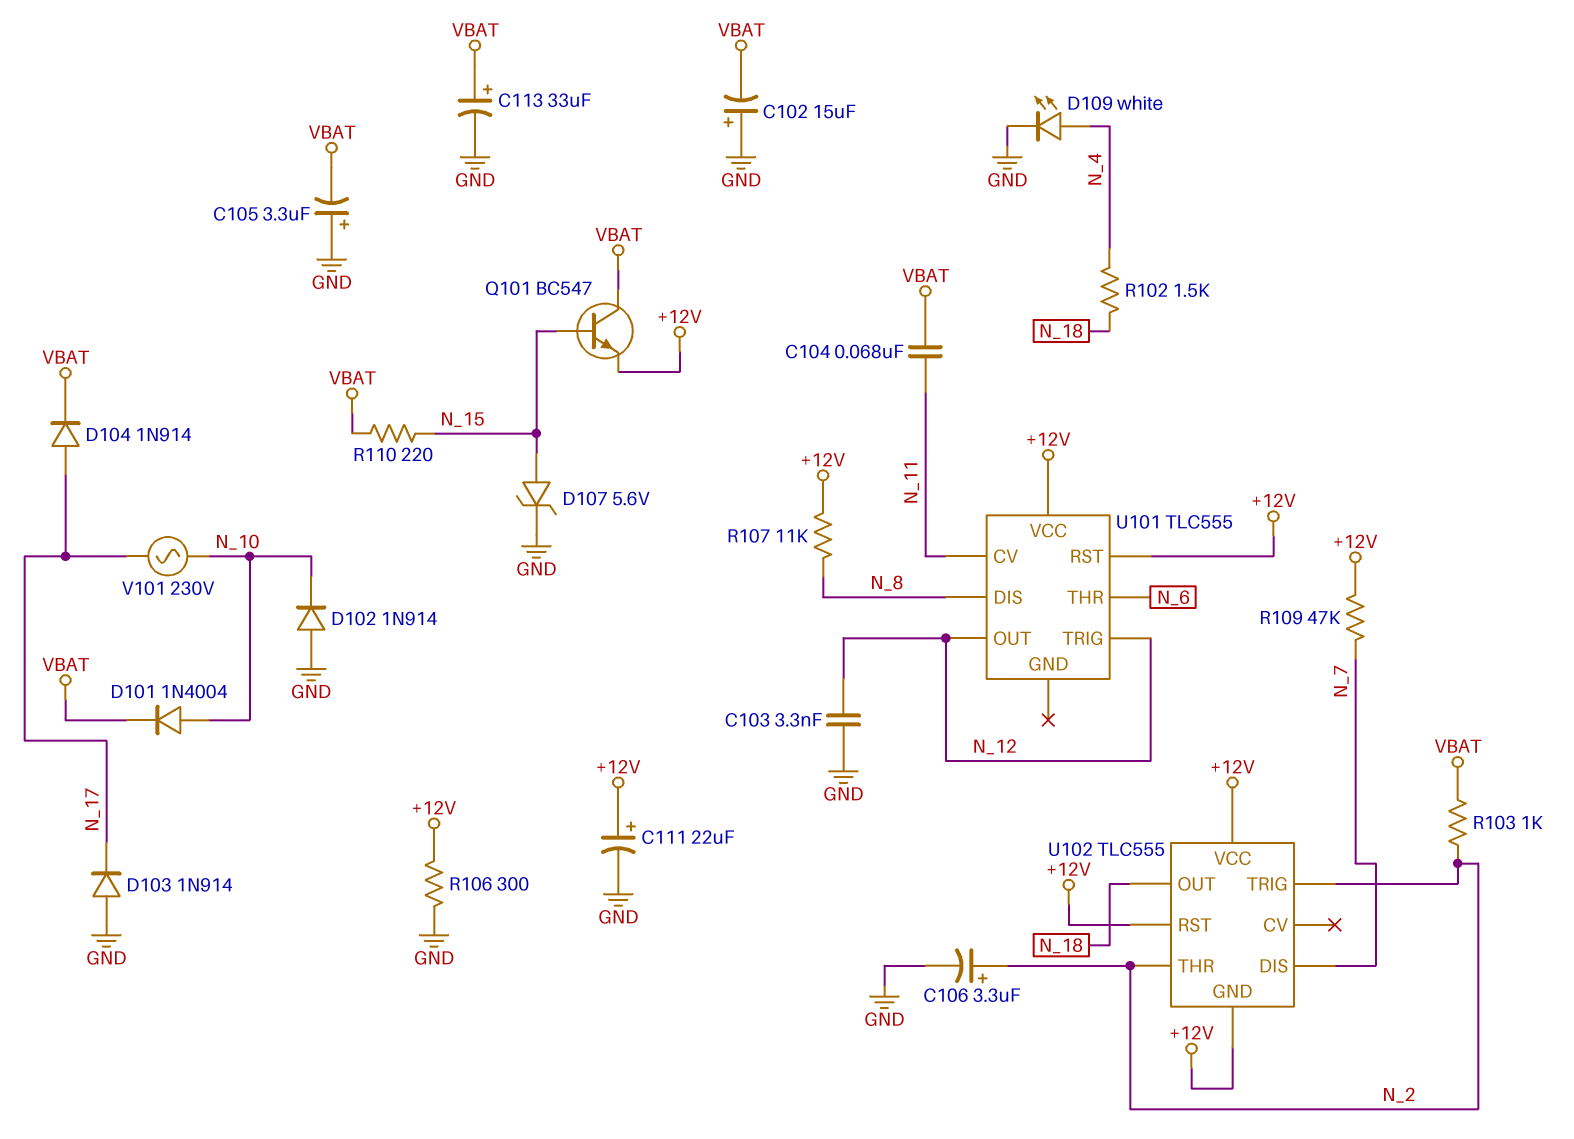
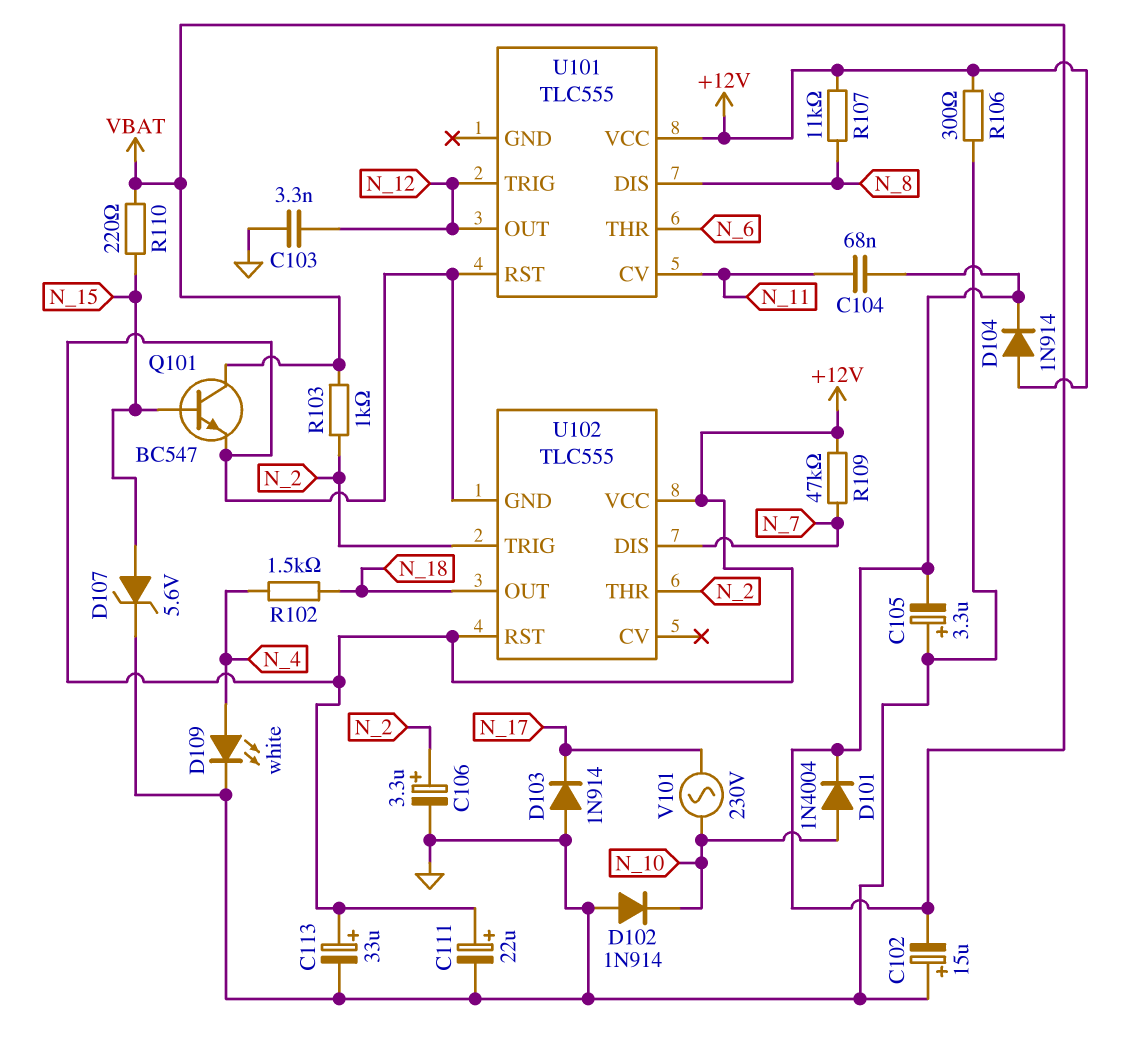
C113: 33uF (plus VBAT, minus GND) -> 33uF (plus +12V, minus GND)
D104: diode 1N914 (A N_17, K VBAT) -> diode 1N914 (A +12V, K VBAT)

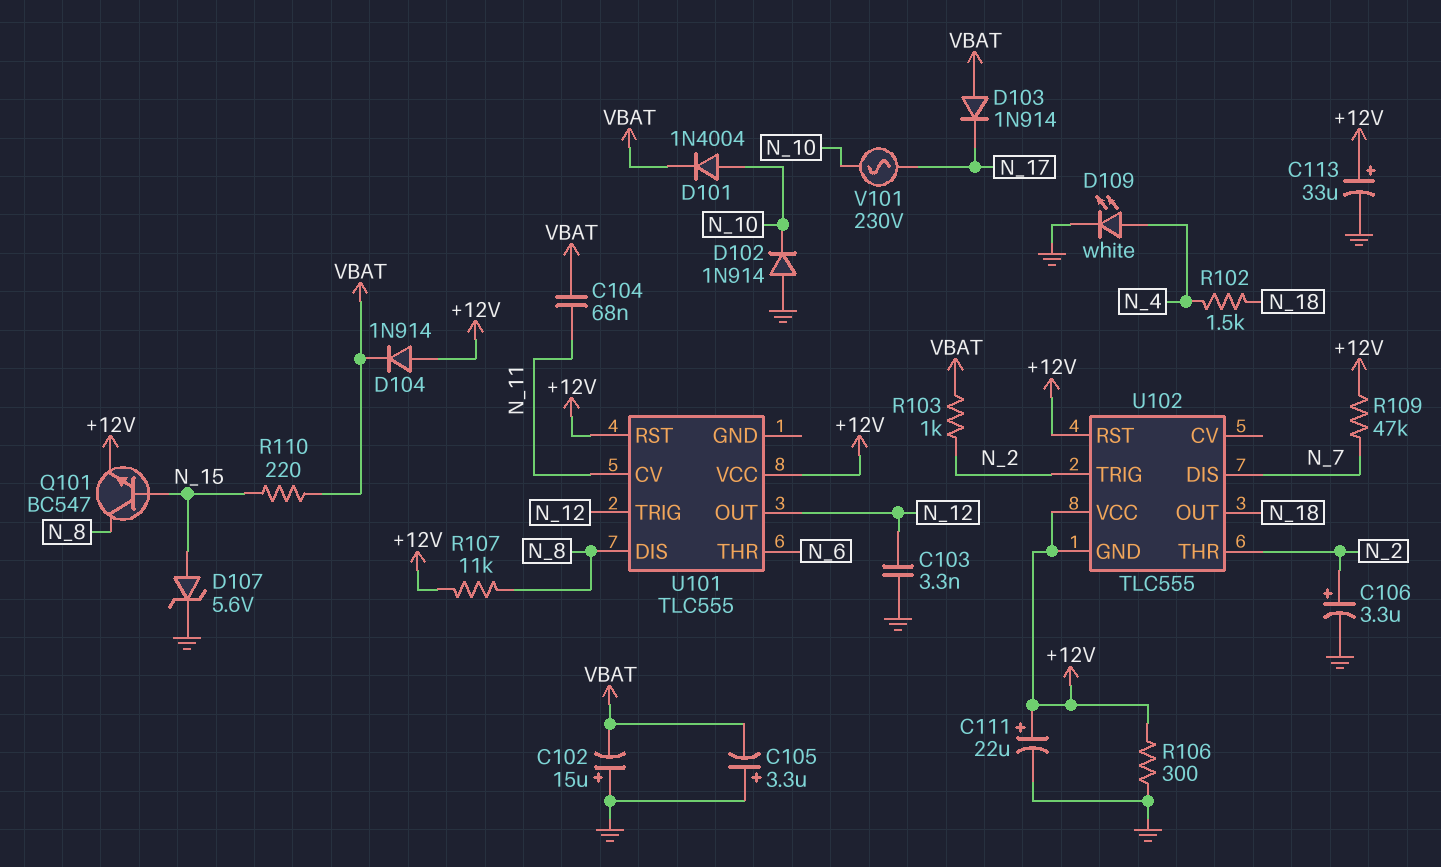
D103: diode 1N914 (A GND, K N_17) -> diode 1N914 (A VBAT, K N_17)
Q101: NPN BC547 (B N_15, C VBAT, E +12V) -> NPN BC547 (B N_15, C N_8, E +12V)

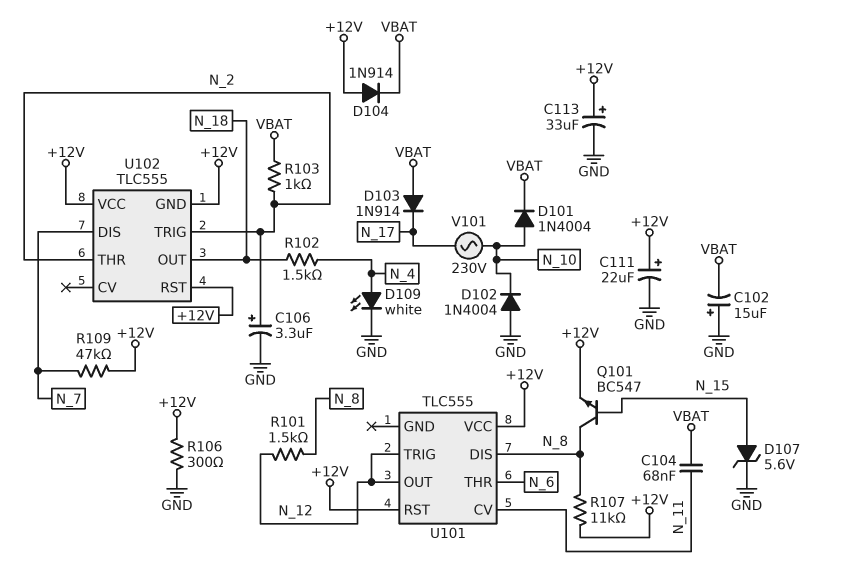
C103: 3.3nF (GND, N_12) -> none
C105: 3.3uF (plus GND, minus VBAT) -> none
D102: diode 1N914 (A GND, K N_10) -> diode 1N4004 (A GND, K N_10)
R101: none -> 1.5k (N_8, N_12)
R110: 220 (N_15, VBAT) -> none

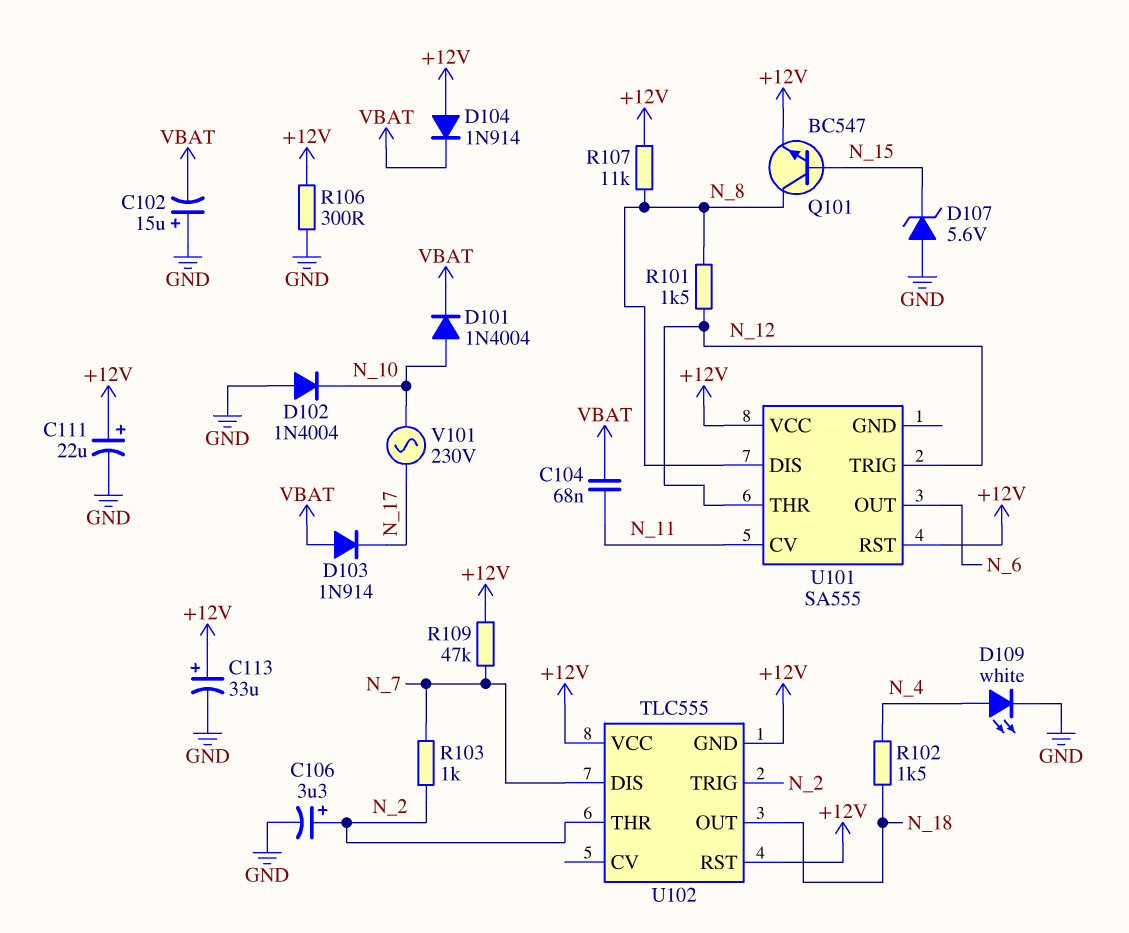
D107: zener 5.6V (A N_15, K GND) -> zener 5.6V (A GND, K N_15)
R103: 1k (N_2, VBAT) -> 1k (N_2, N_7)
U101: TLC555 -> SA555
U101 pin OUT: N_12 -> N_6
U101 pin THR: N_6 -> N_12

